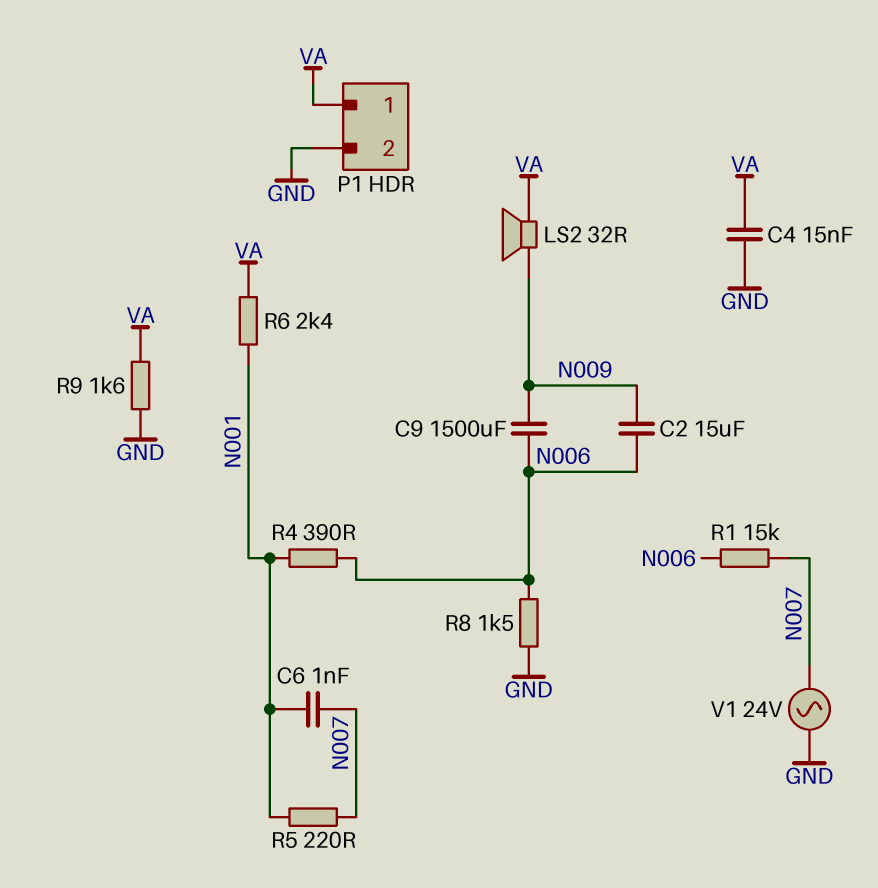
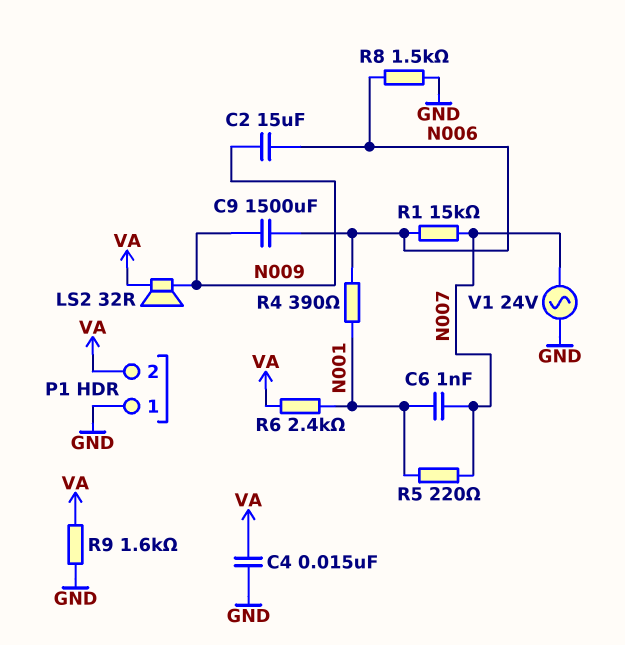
P1 pin 1: VA -> GND
P1 pin 2: GND -> VA

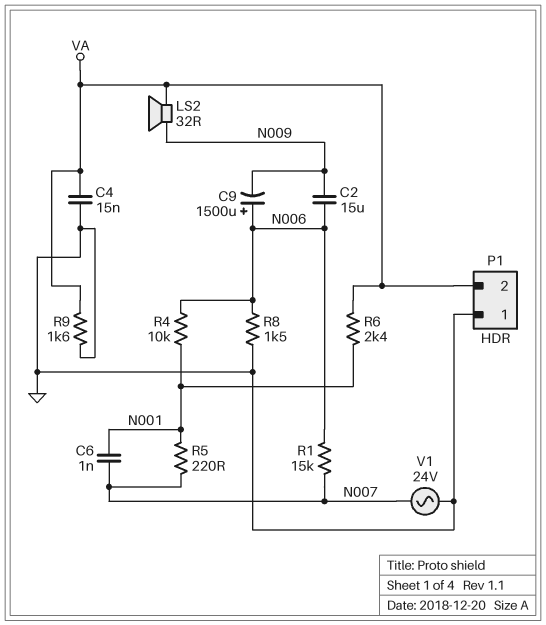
C9: 1500uF (N006, N009) -> 1500uF (plus N006, minus N009)
R4: 390 (N001, N006) -> 10k (N001, N006)

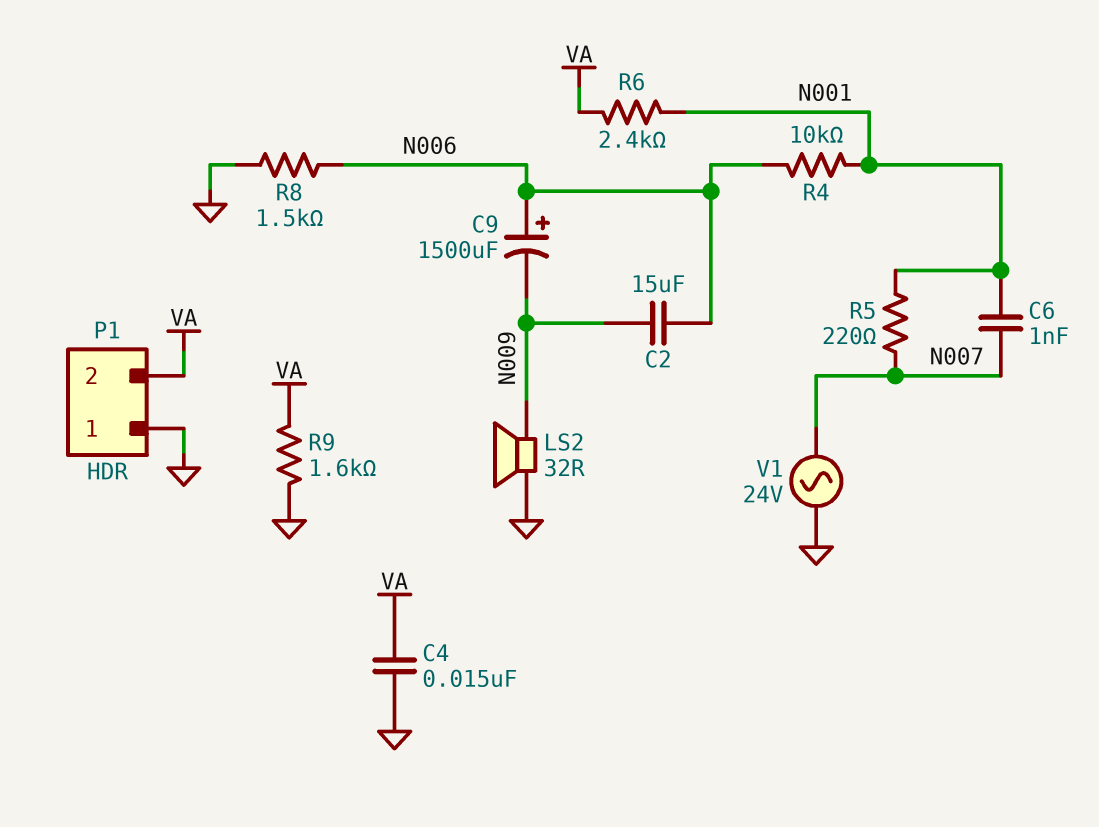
LS2: speaker 32R (N009, VA) -> speaker 32R (GND, N009)
R1: 15k (N006, N007) -> none

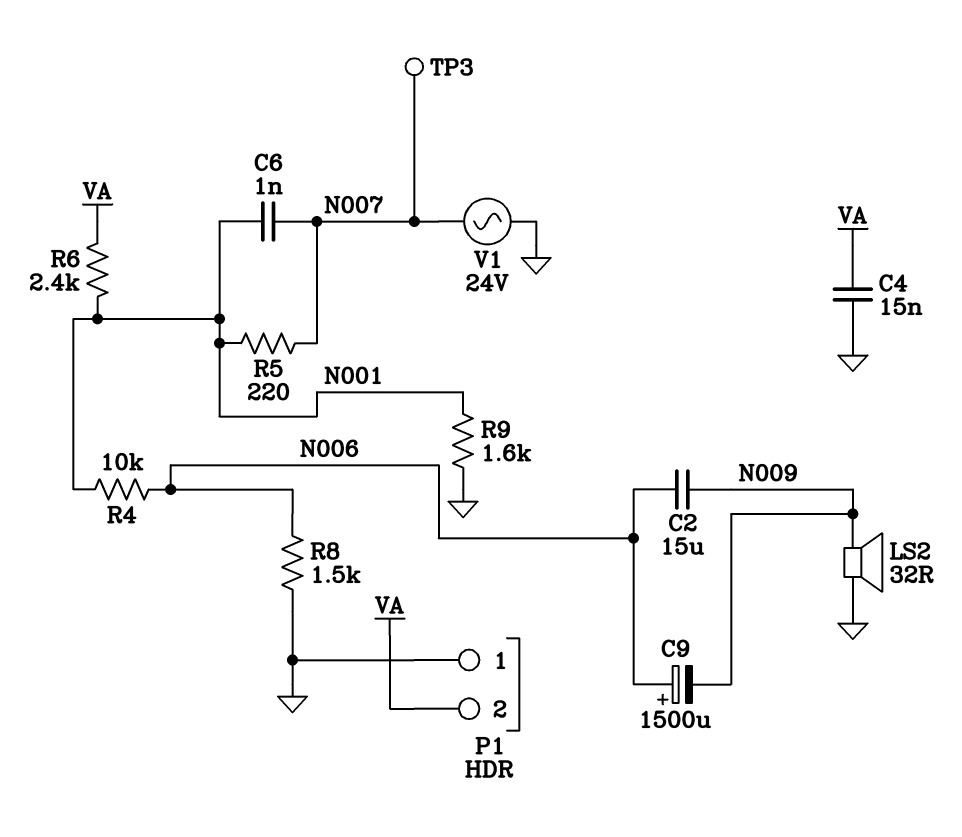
R9: 1.6k (GND, VA) -> 1.6k (GND, N001)
TP3: none -> test point (N007)

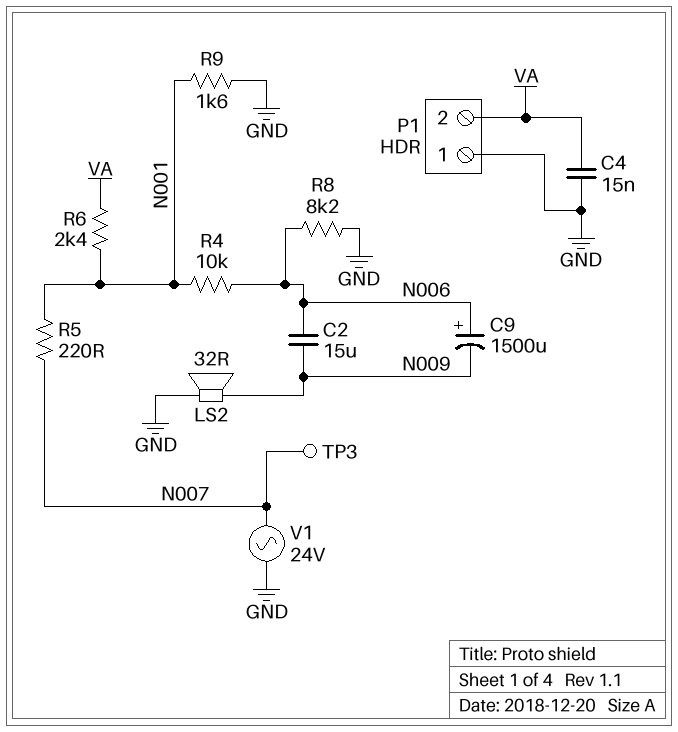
C6: 1nF (N001, N007) -> none
R8: 1.5k (GND, N006) -> 8.2k (GND, N006)

